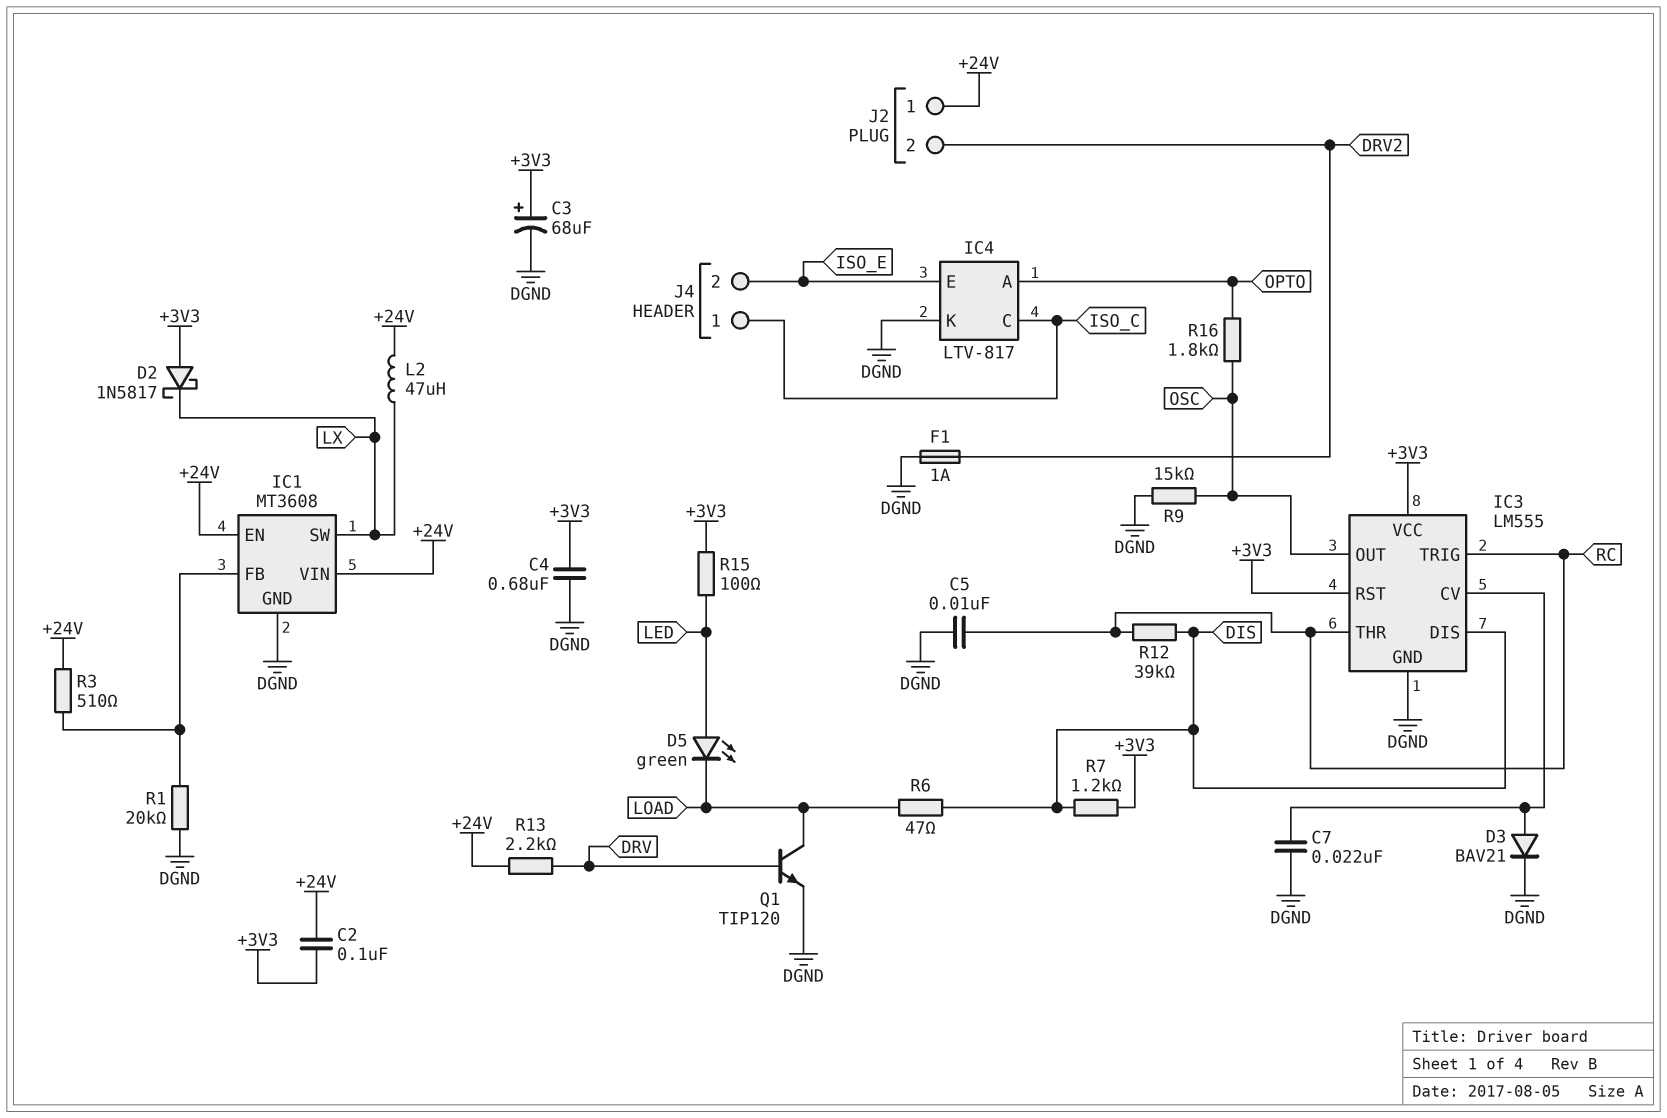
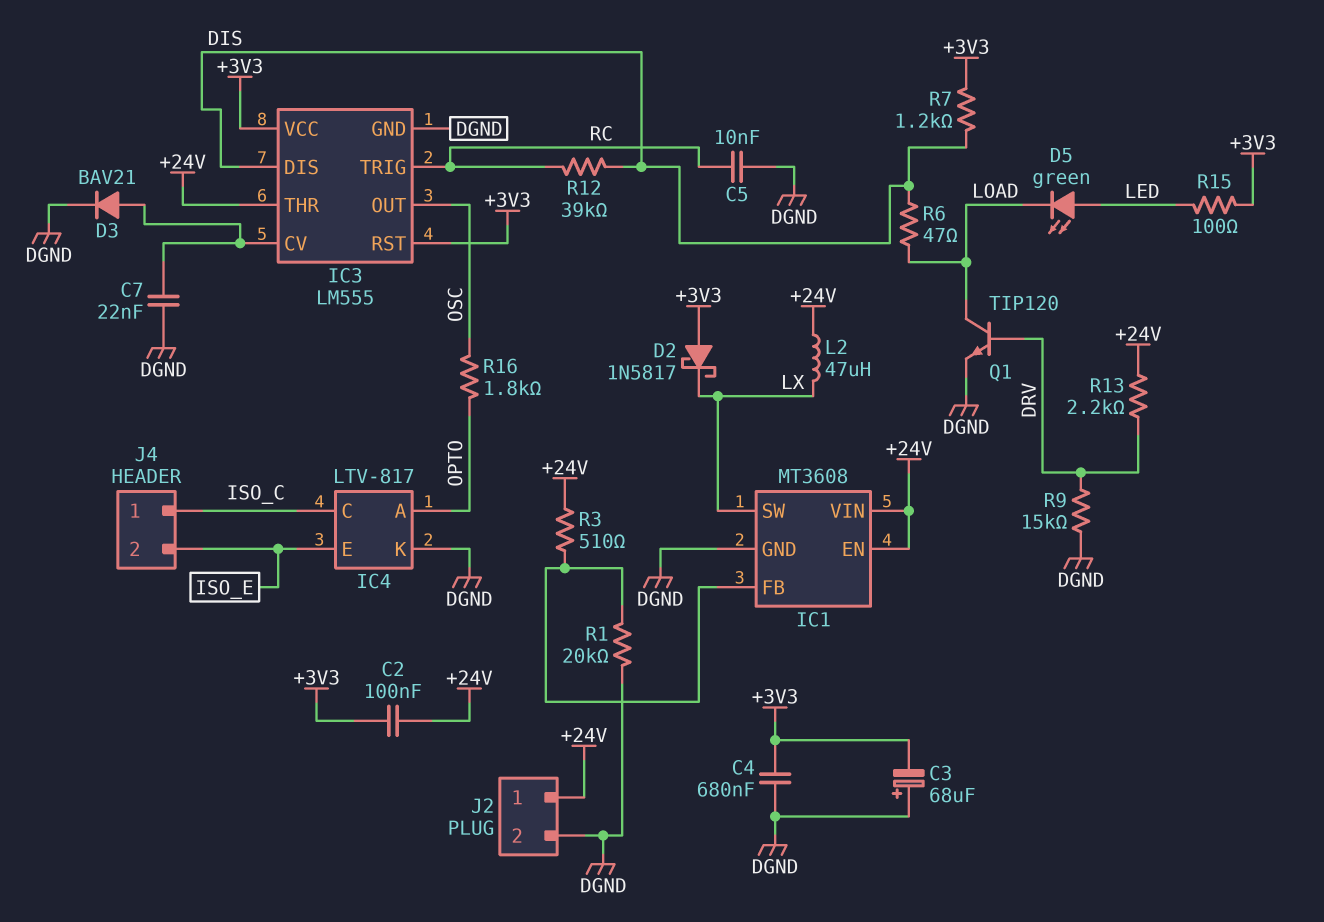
C3: 68uF (plus +3V3, minus DGND) -> 68uF (plus DGND, minus +3V3)
F1: 1A (DGND, DRV2) -> none
IC3 pin THR: RC -> +24V
J2 pin 2: DRV2 -> DGND
R9: 15k (DGND, OSC) -> 15k (DGND, DRV)

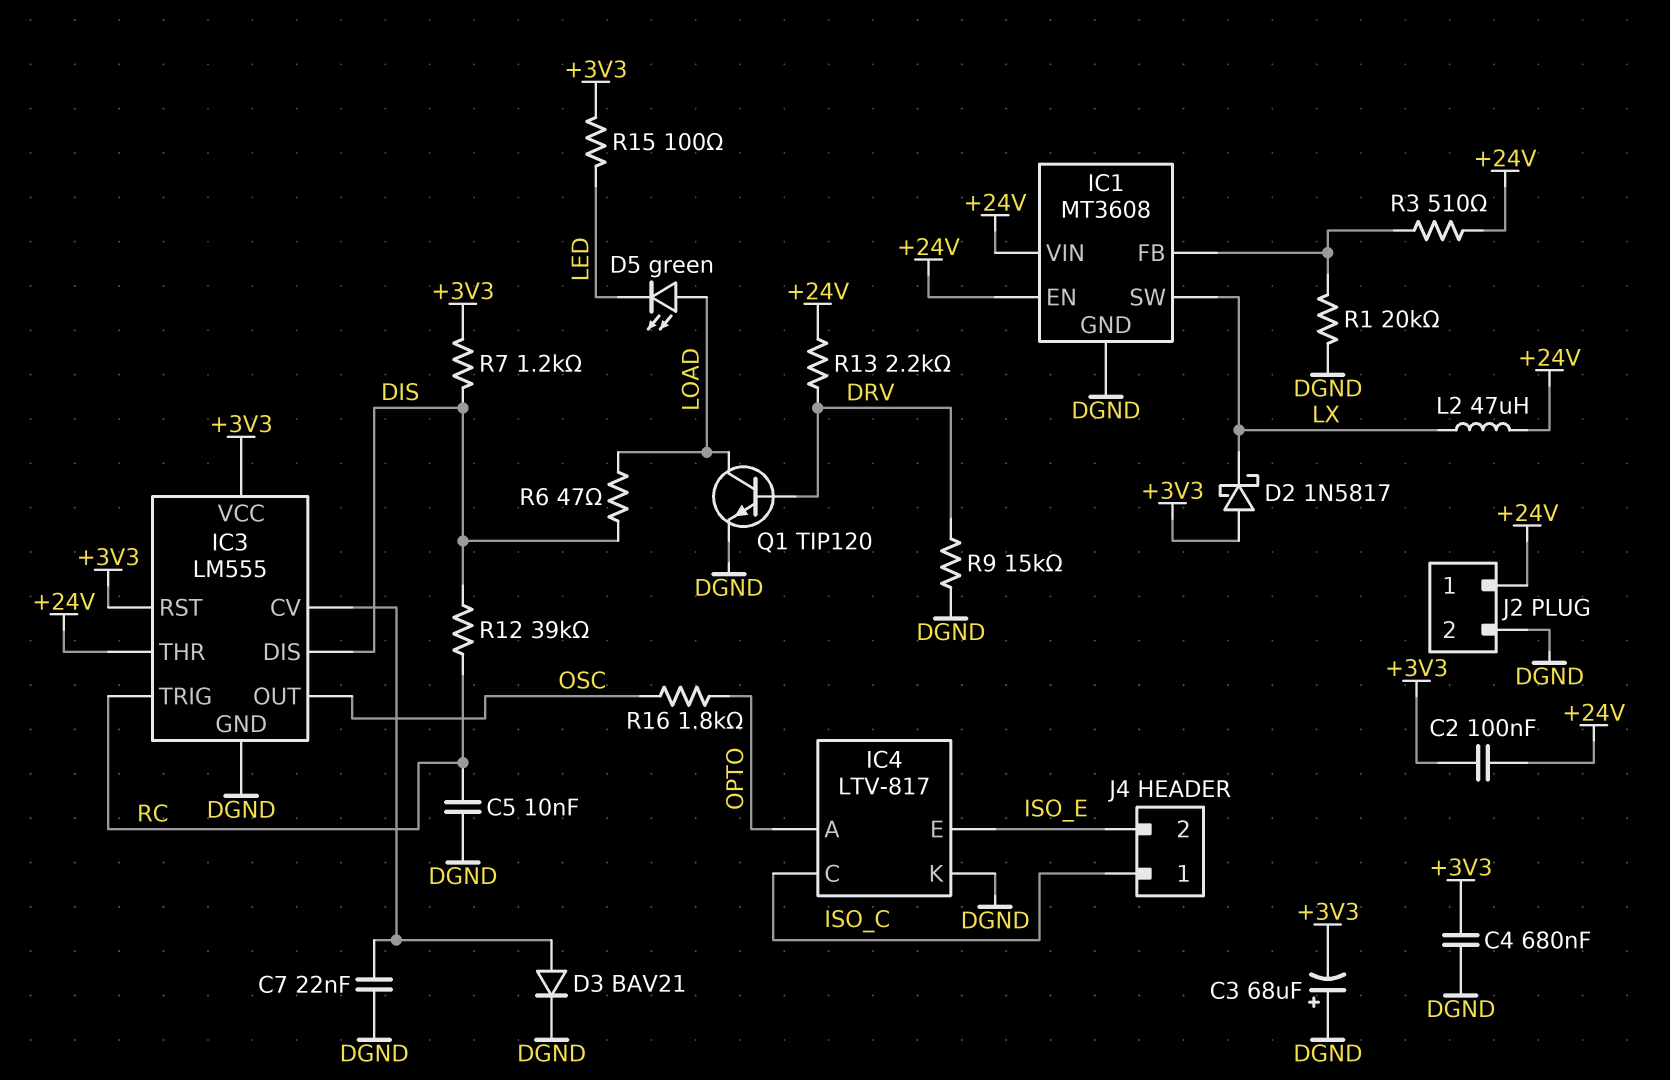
D5: LED green (A LED, K LOAD) -> LED green (A LOAD, K LED)

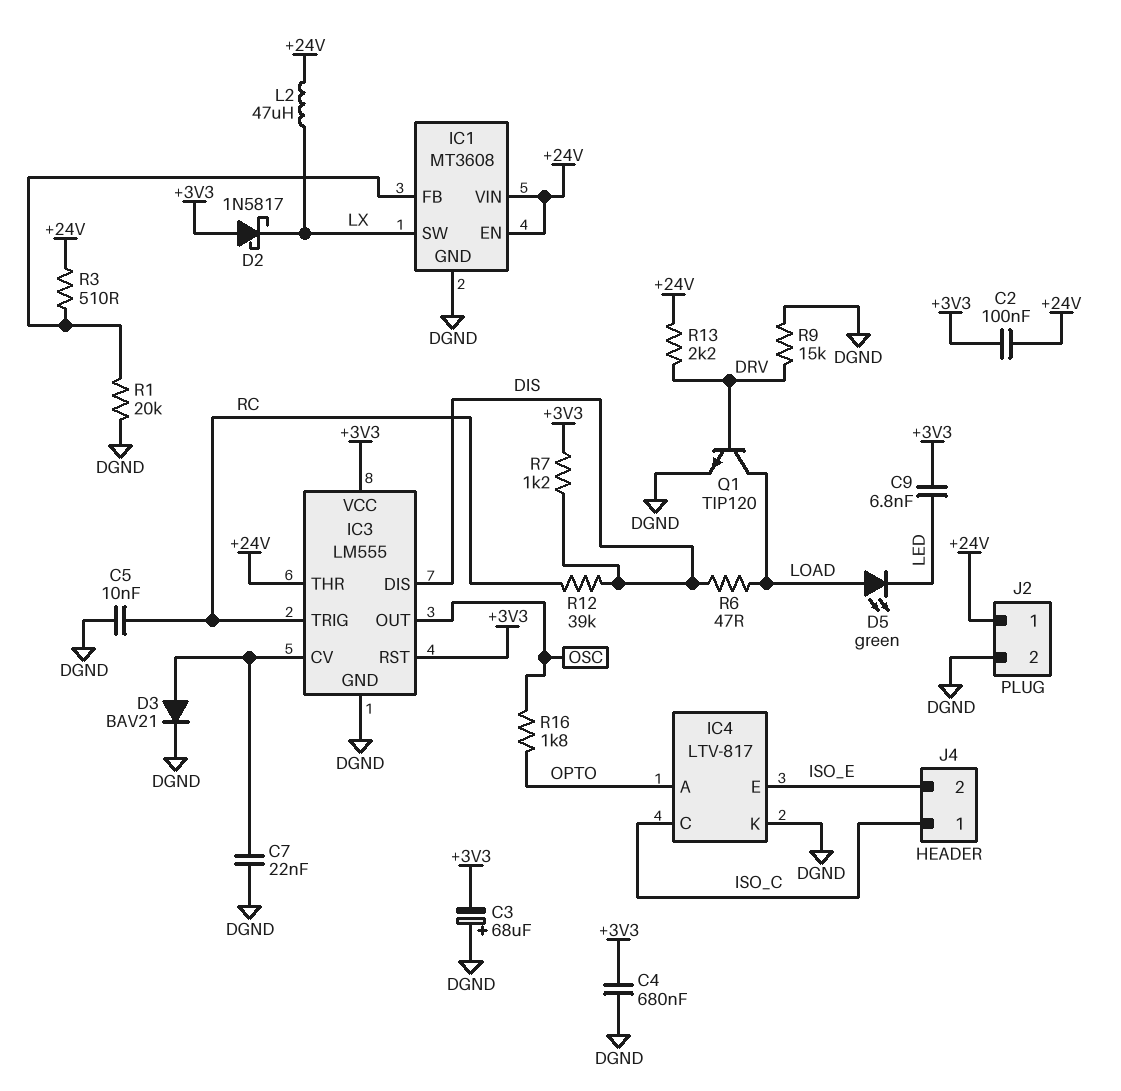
C9: none -> 6.8nF (+3V3, LED)
R15: 100 (+3V3, LED) -> none

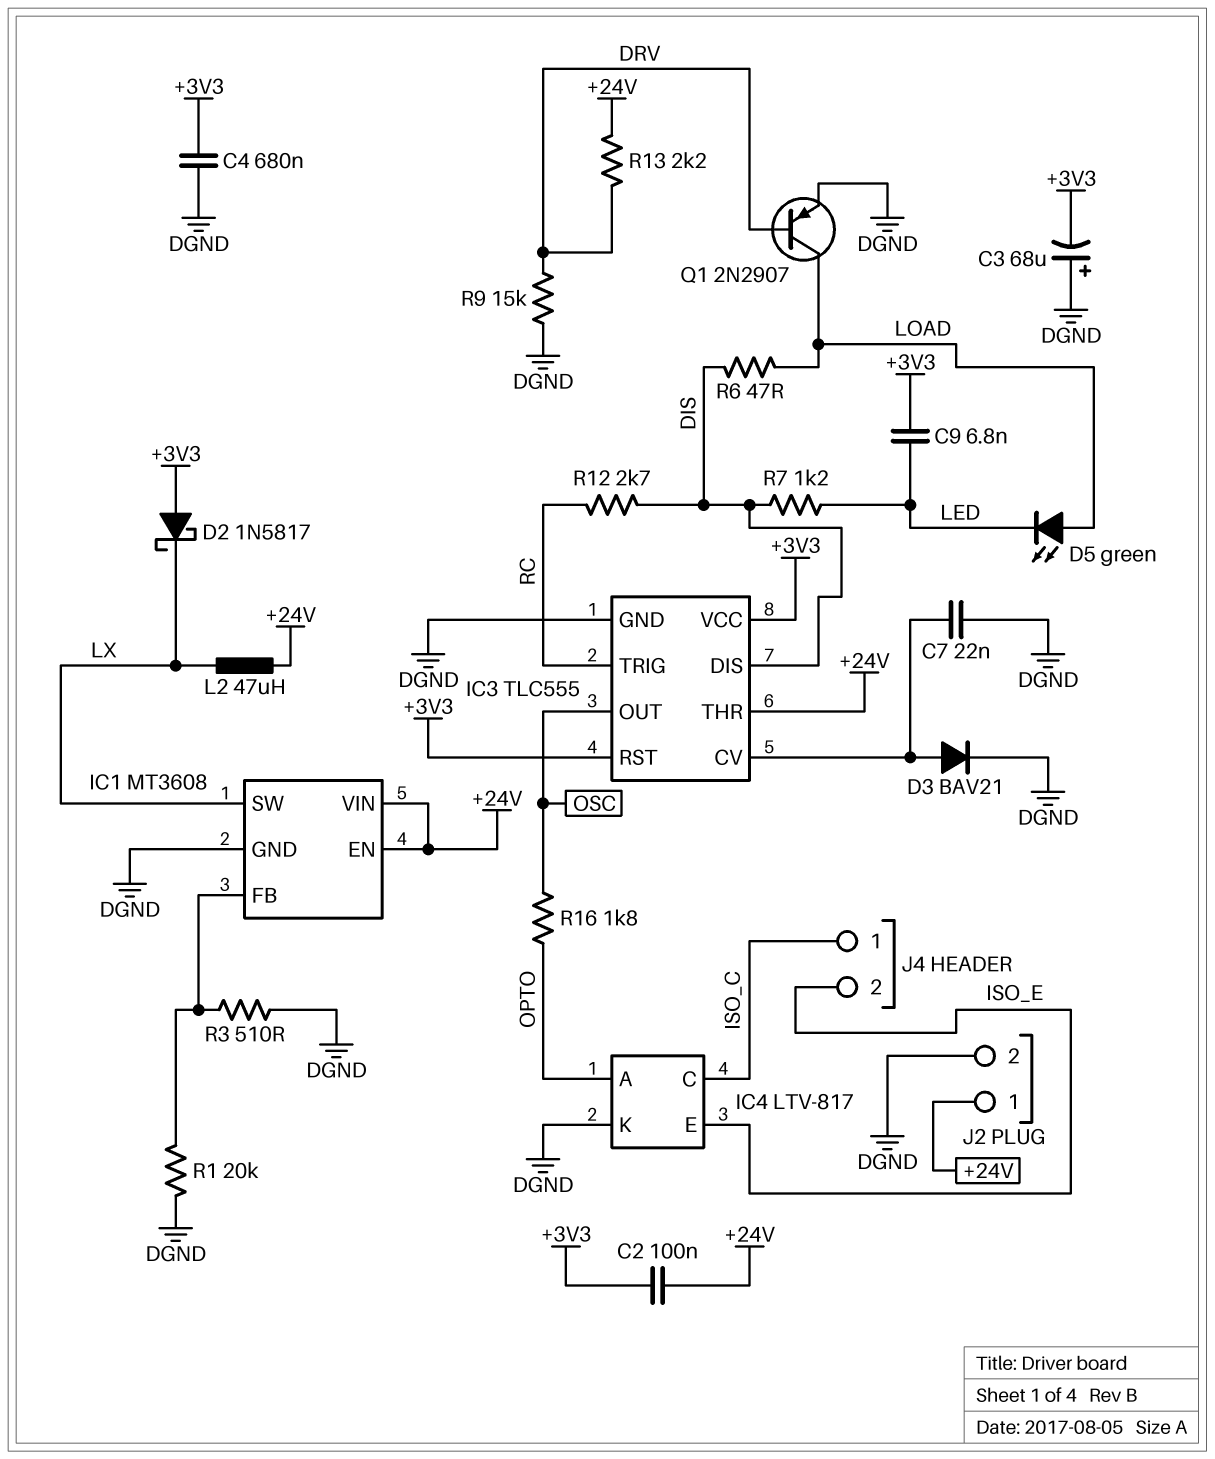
C5: 10nF (DGND, RC) -> none
IC3: LM555 -> TLC555
Q1: NPN TIP120 (B DRV, C LOAD, E DGND) -> PNP 2N2907 (B DRV, C LOAD, E DGND)
R3: 510 (+24V, IC1/FB) -> 510 (DGND, IC1/FB)
R7: 1.2k (+3V3, DIS) -> 1.2k (DIS, LED)
R12: 39k (DIS, RC) -> 2.7k (DIS, RC)

